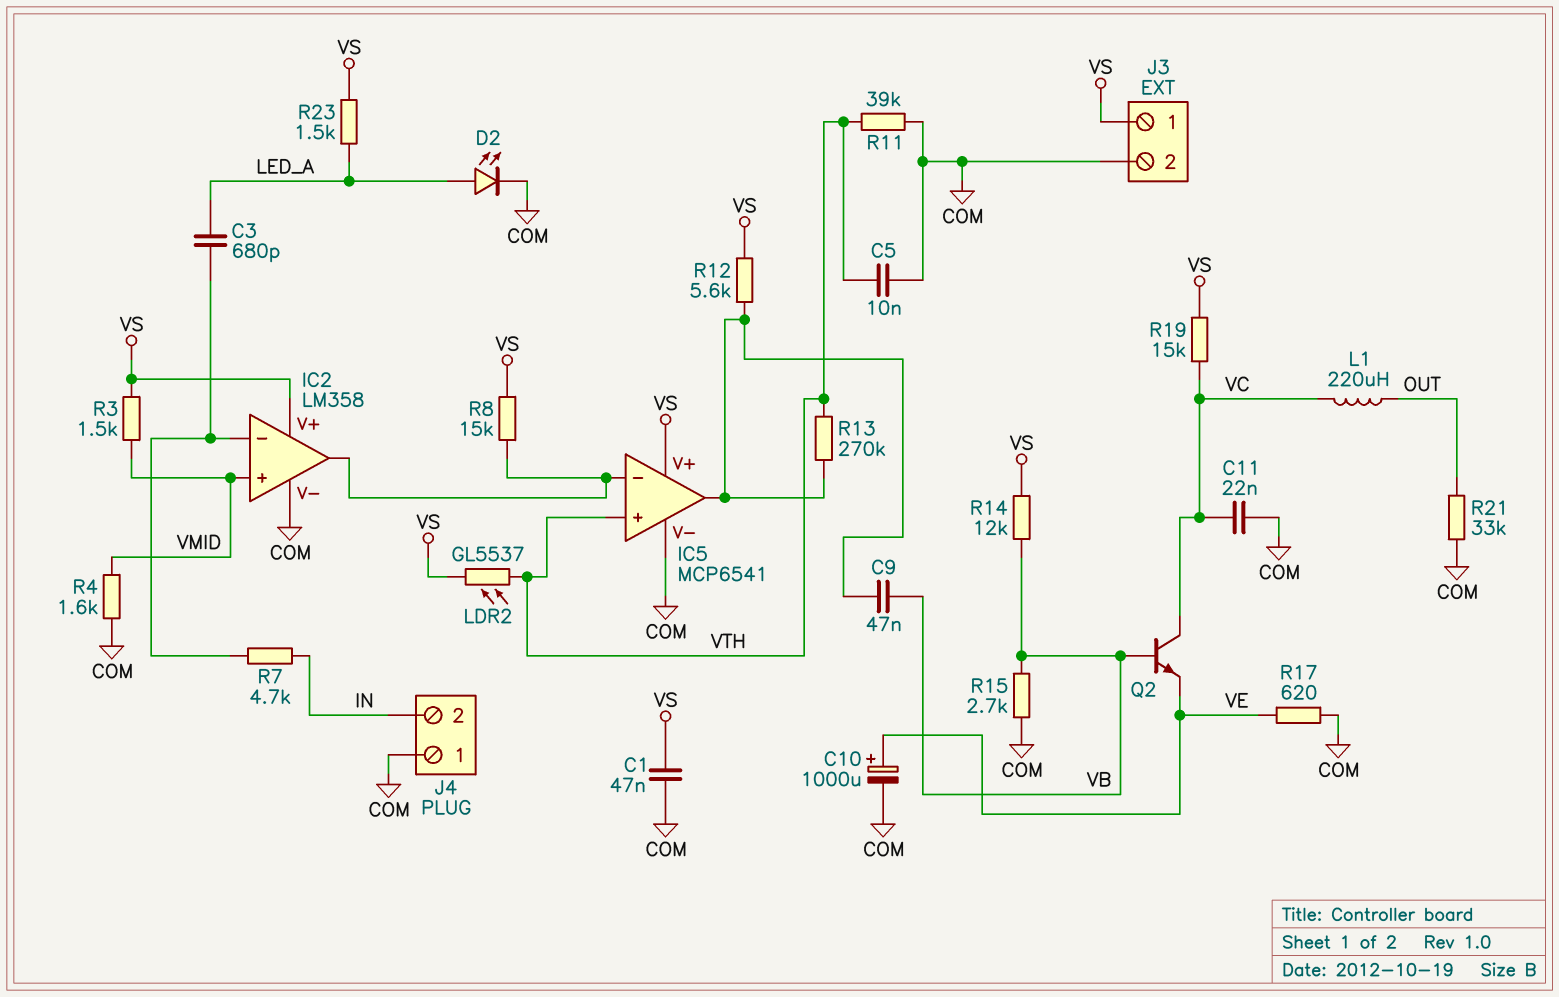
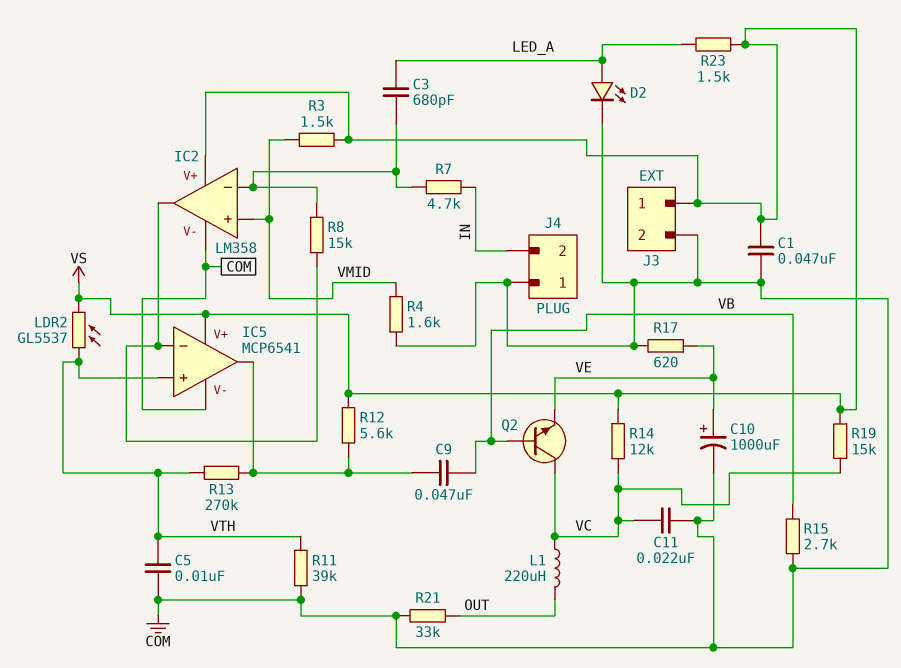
R8: 15k (IC2/out, VS) -> 15k (IC2/in-, IC2/out)
R14: 12k (VB, VS) -> 12k (VC, VS)

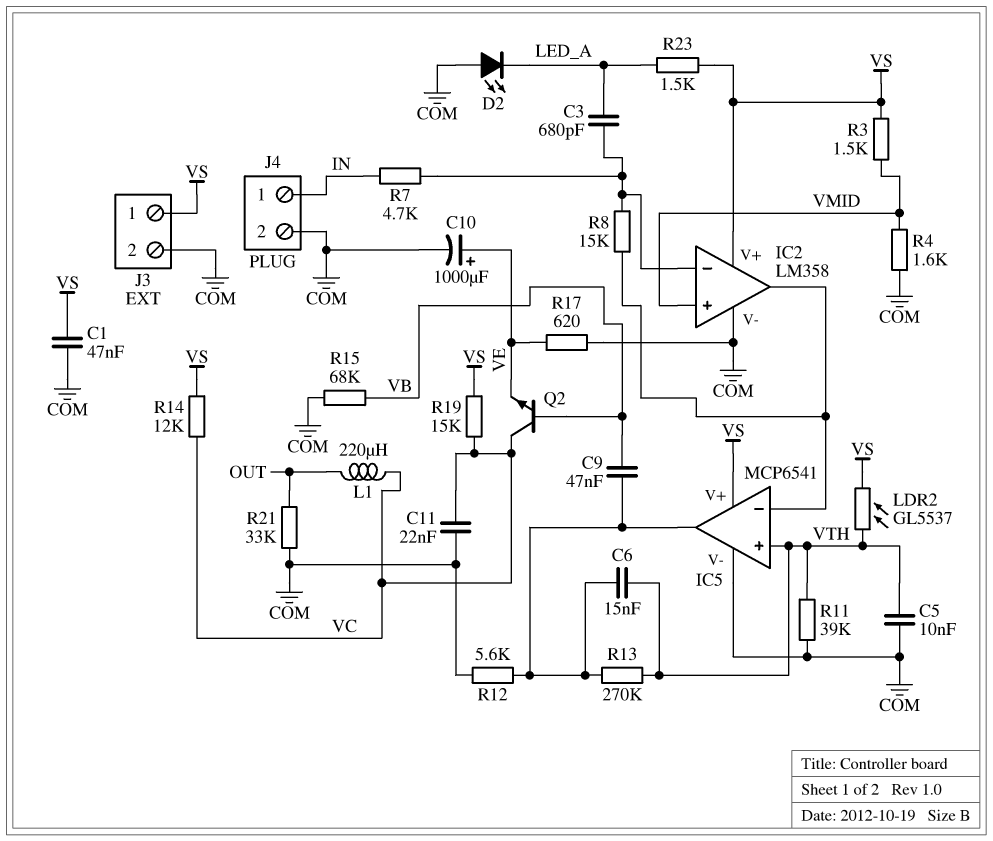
C6: none -> 15nF (IC5/out, VTH)
D2: LED (A LED_A, K COM) -> LED (A COM, K LED_A)
J4 pin 1: COM -> IN
J4 pin 2: IN -> COM
R12: 5.6k (IC5/out, VS) -> 5.6k (COM, IC5/out)
R15: 2.7k (COM, VB) -> 68k (COM, VB)

